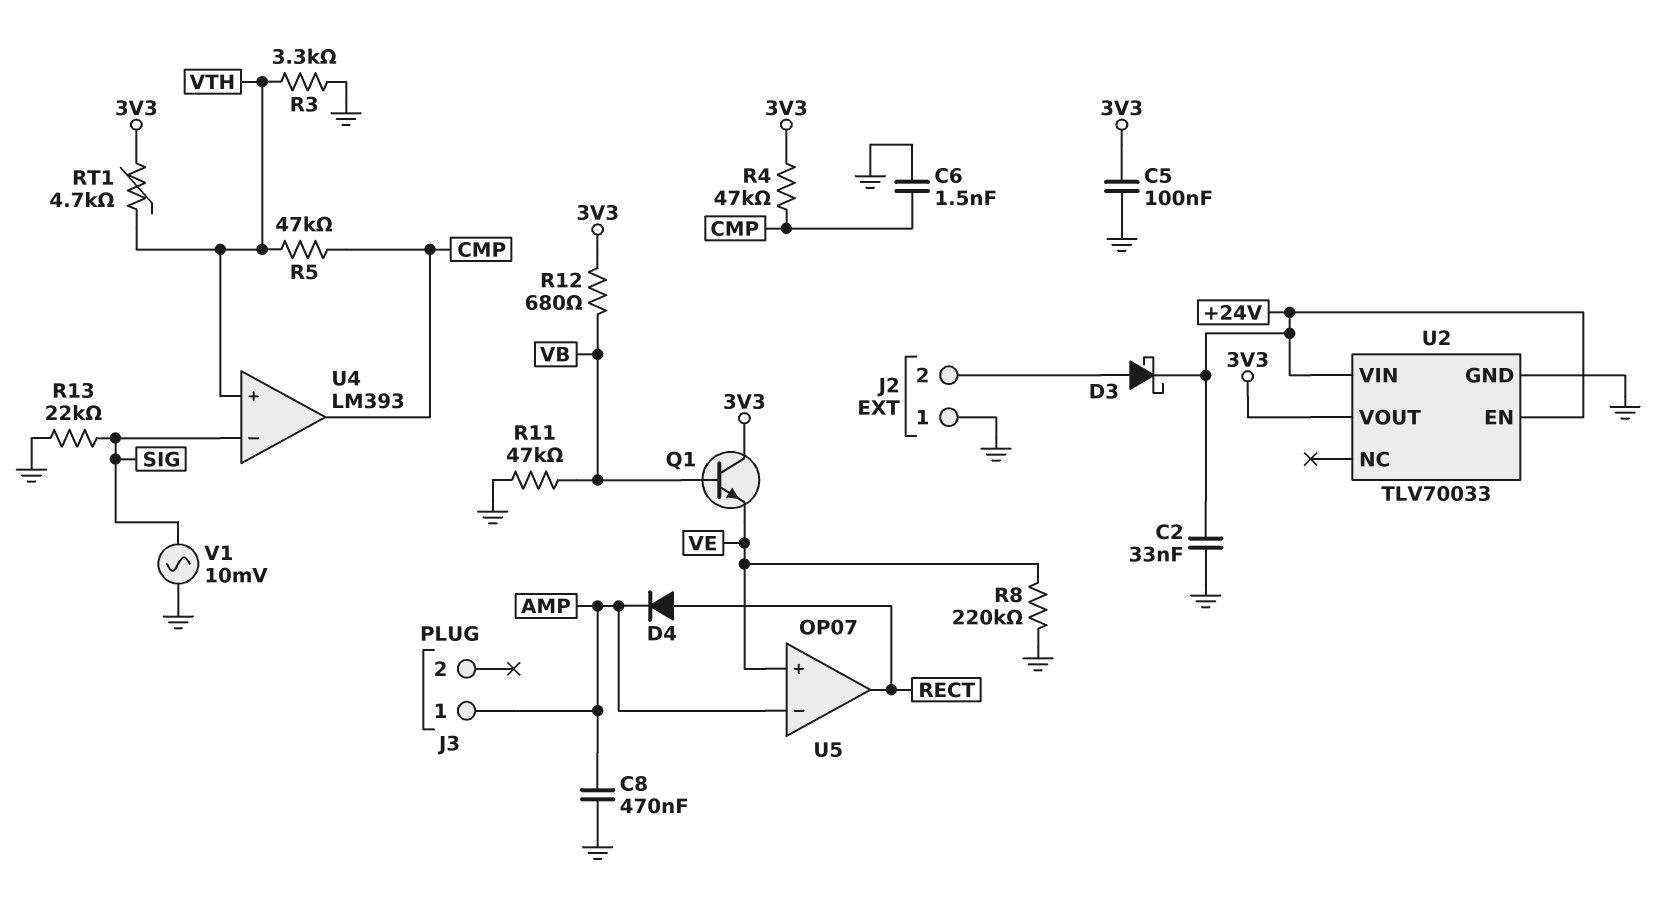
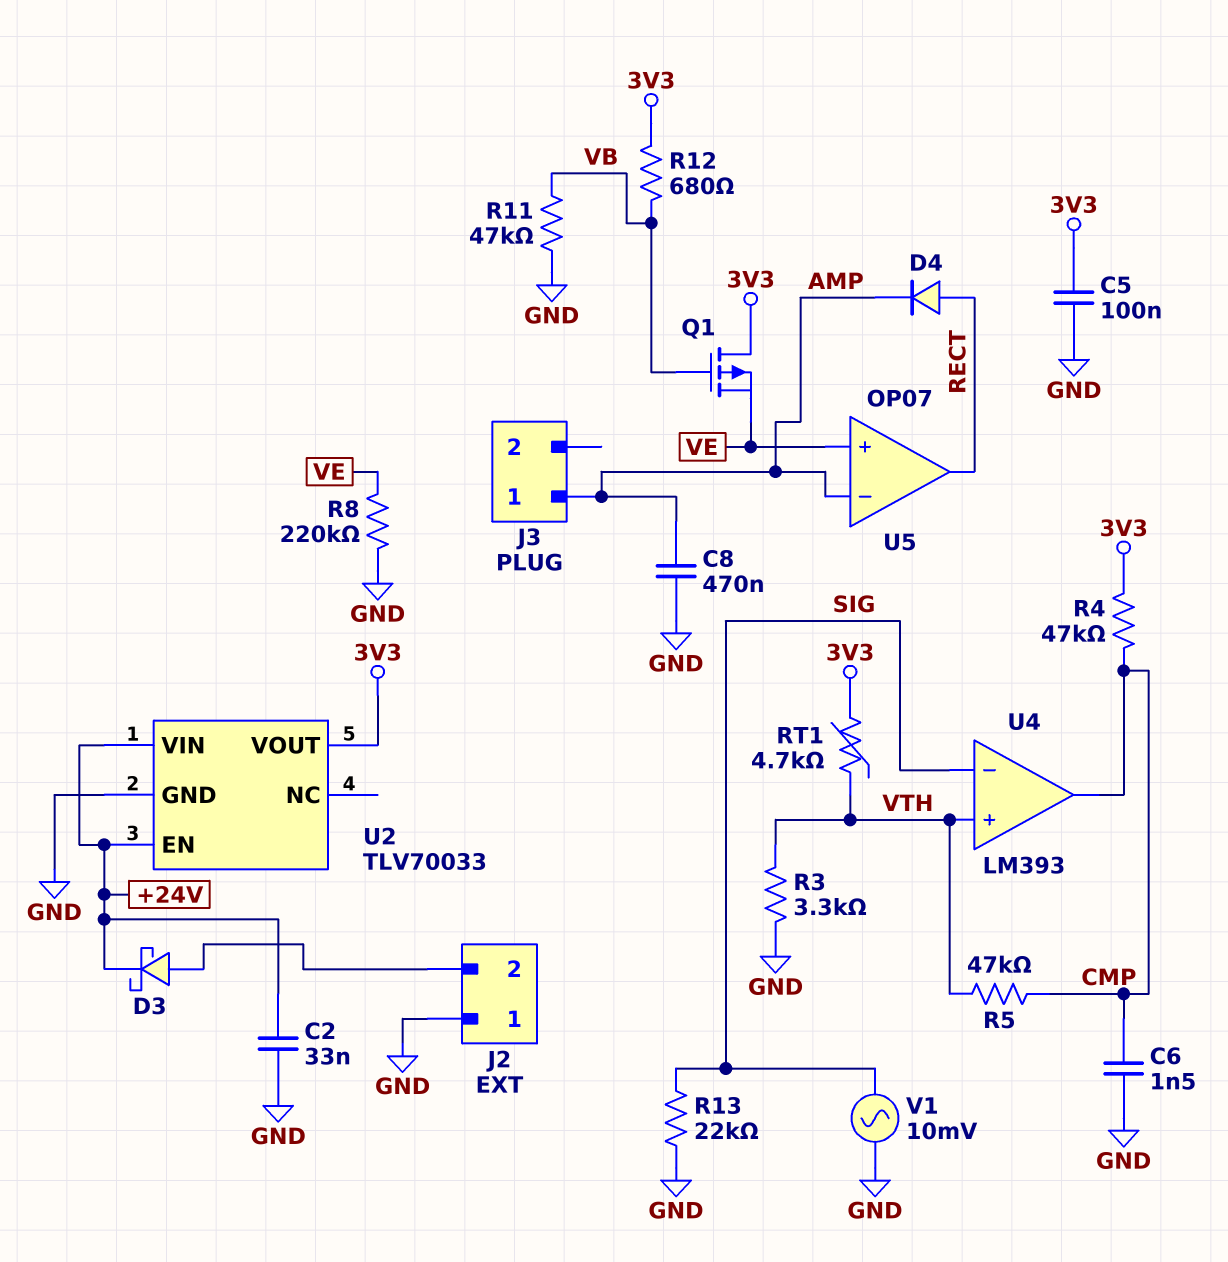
Q1: NPN (B VB, C 3V3, E VE) -> PMOS (G VB, D 3V3, S VE)

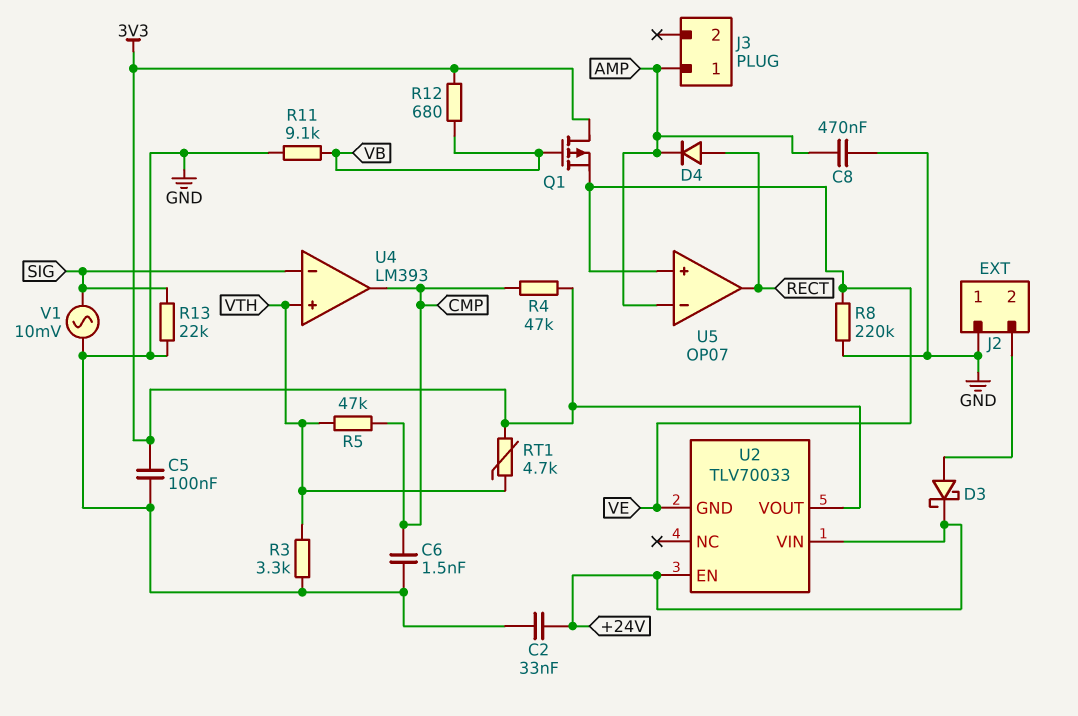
R11: 47k (GND, VB) -> 9.1k (GND, VB)
U2 pin GND: GND -> VE

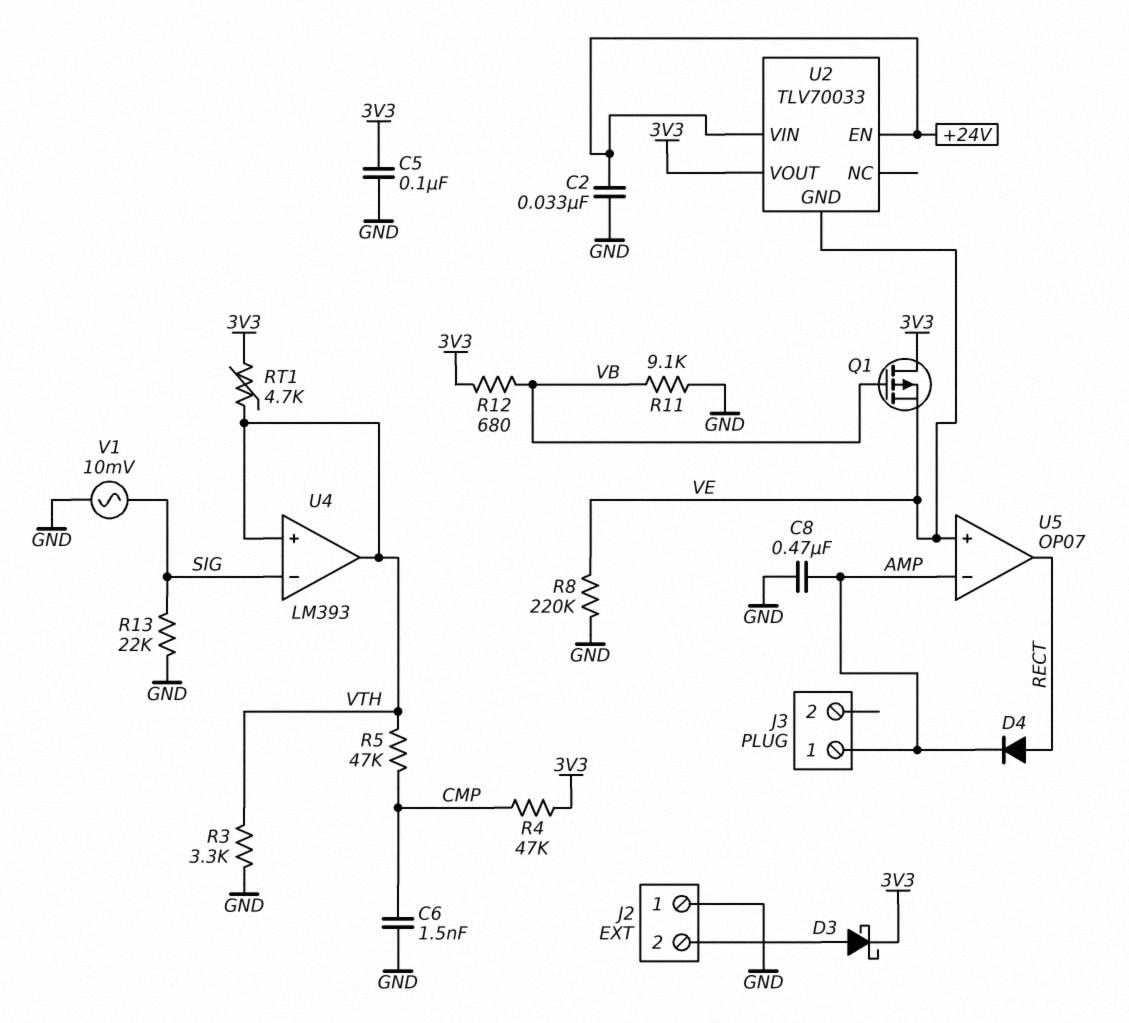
D3: schottky (A J2/2, K +24V) -> schottky (A J2/2, K 3V3)
U4 pin out: CMP -> VTH

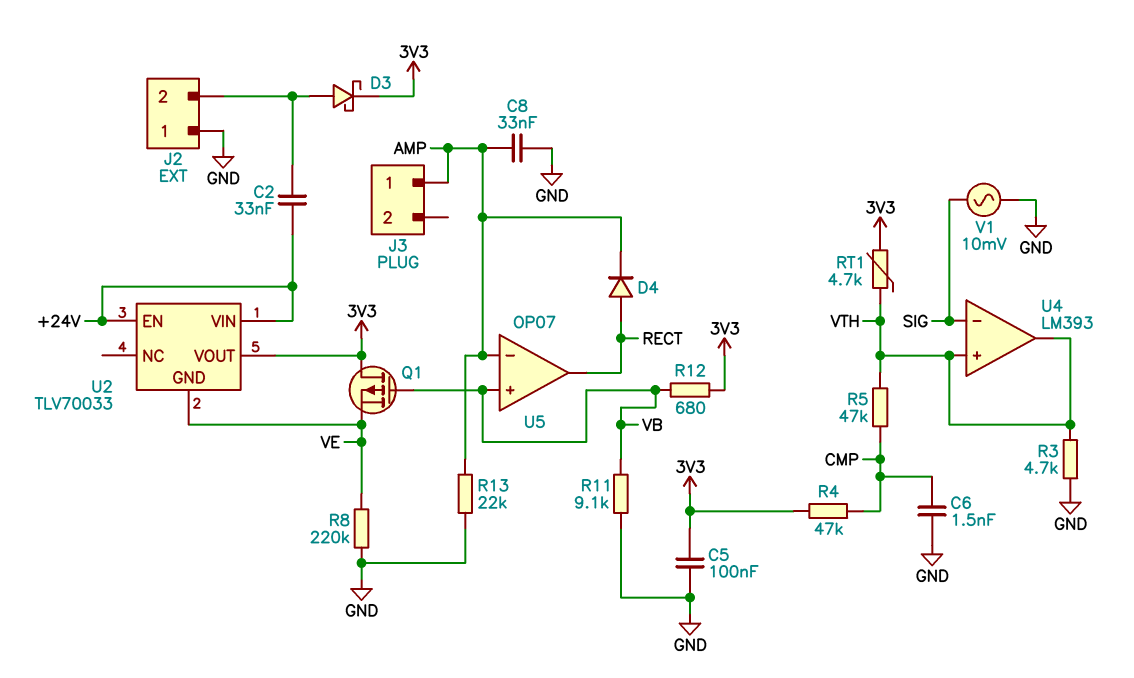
C2: 33nF (+24V, GND) -> 33nF (+24V, J2/2)
C8: 470nF (AMP, GND) -> 33nF (AMP, GND)
R3: 3.3k (GND, VTH) -> 4.7k (GND, VTH)
R13: 22k (GND, SIG) -> 22k (AMP, GND)
U5 pin in+: VE -> VB

